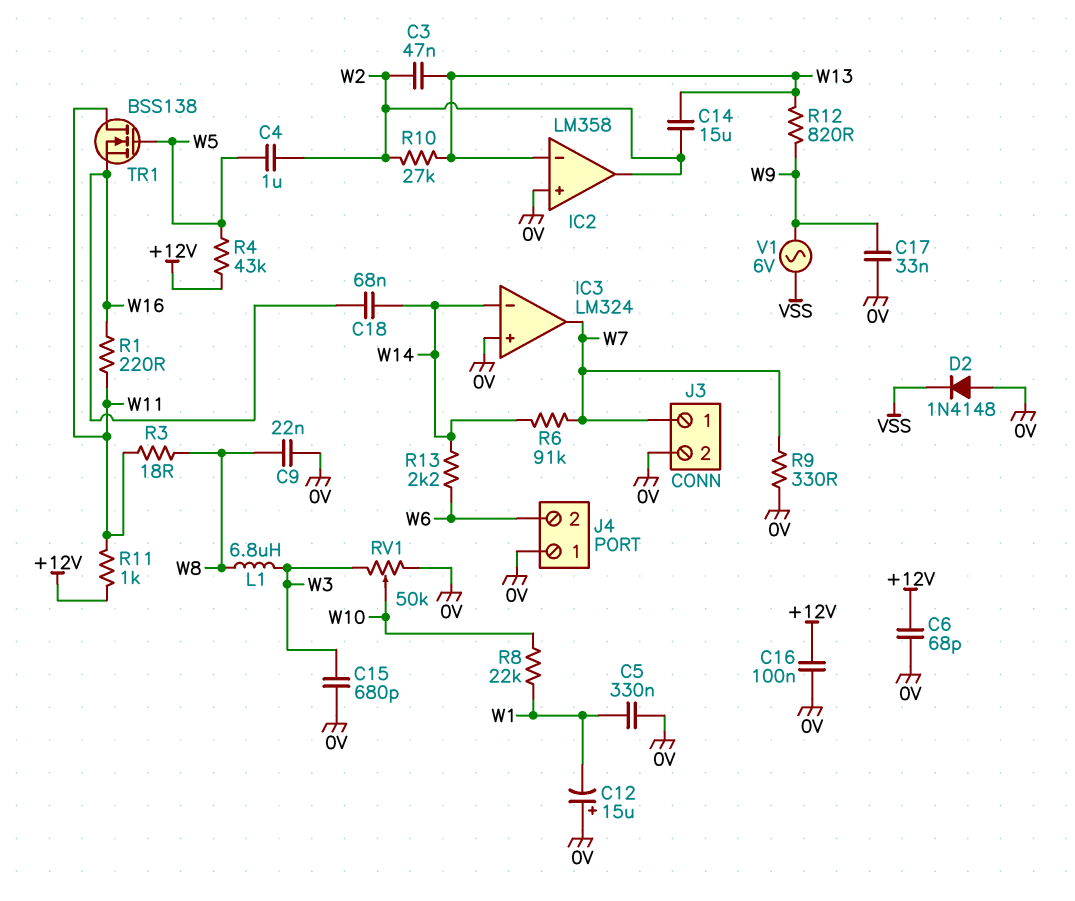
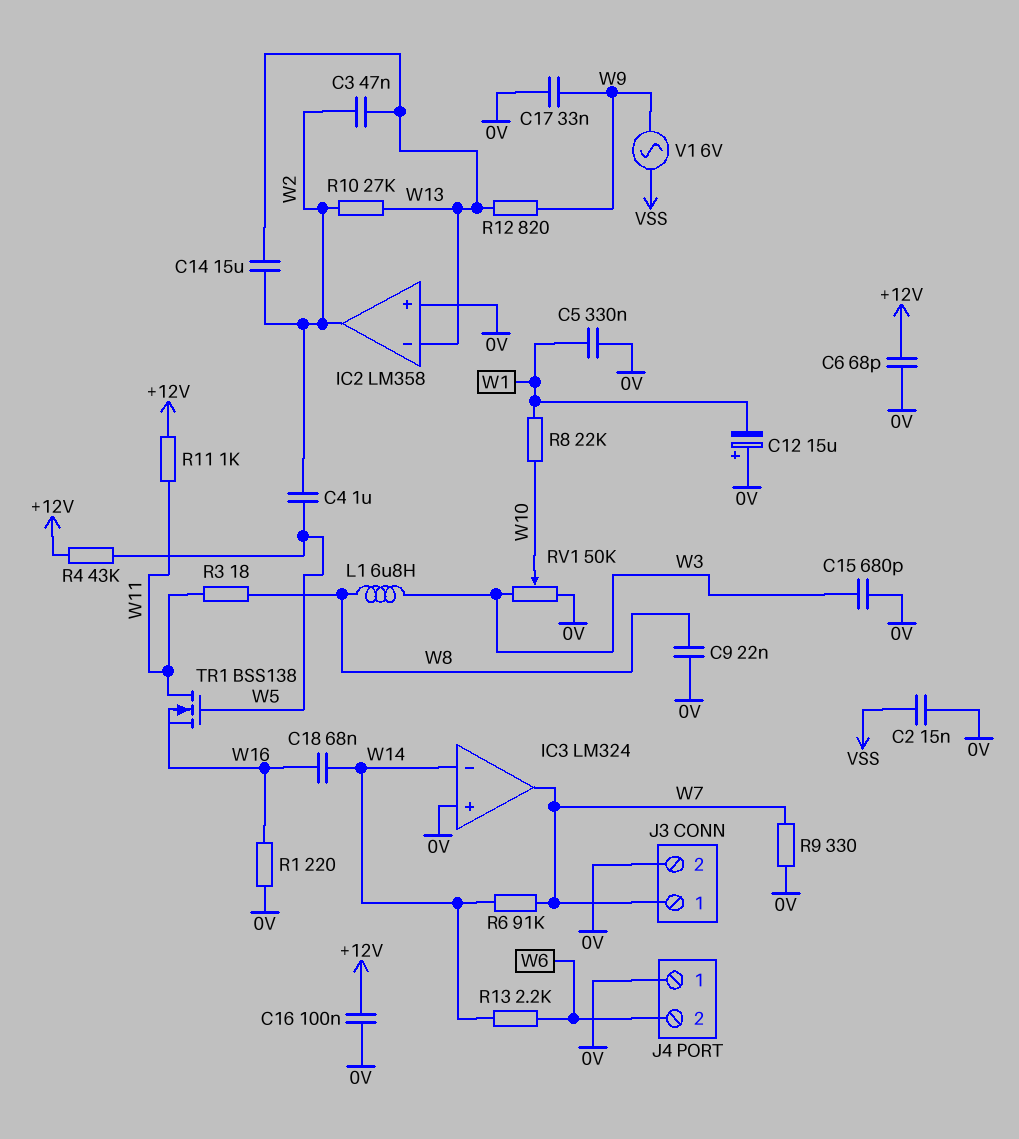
C2: none -> 15nF (0V, VSS)
D2: diode 1N4148 (A 0V, K VSS) -> none
R1: 220 (W11, W16) -> 220 (0V, W16)

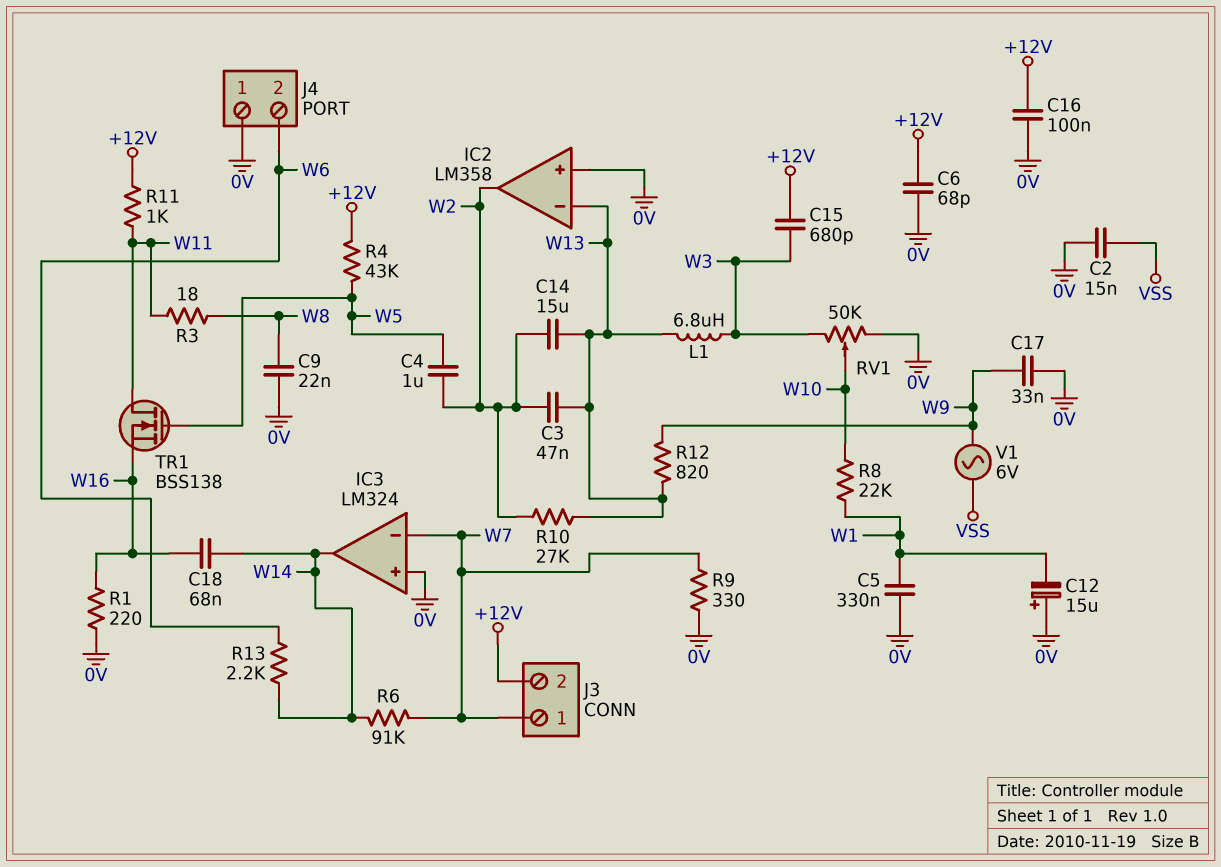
C15: 680pF (0V, W3) -> 680pF (+12V, W3)
IC3 pin in-: W14 -> W7
IC3 pin out: W7 -> W14
J3 pin 2: 0V -> +12V
L1: 6.8uH (W3, W8) -> 6.8uH (W3, W13)

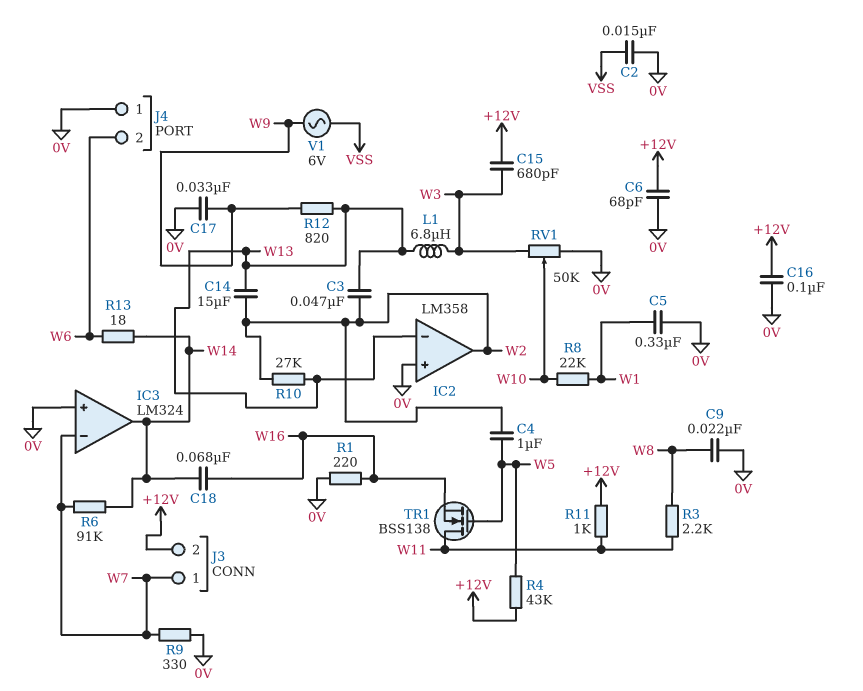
C12: 15uF (plus 0V, minus W1) -> none
R3: 18 (W8, W11) -> 2.2k (W8, W11)
R13: 2.2k (W6, W14) -> 18 (W6, W14)

